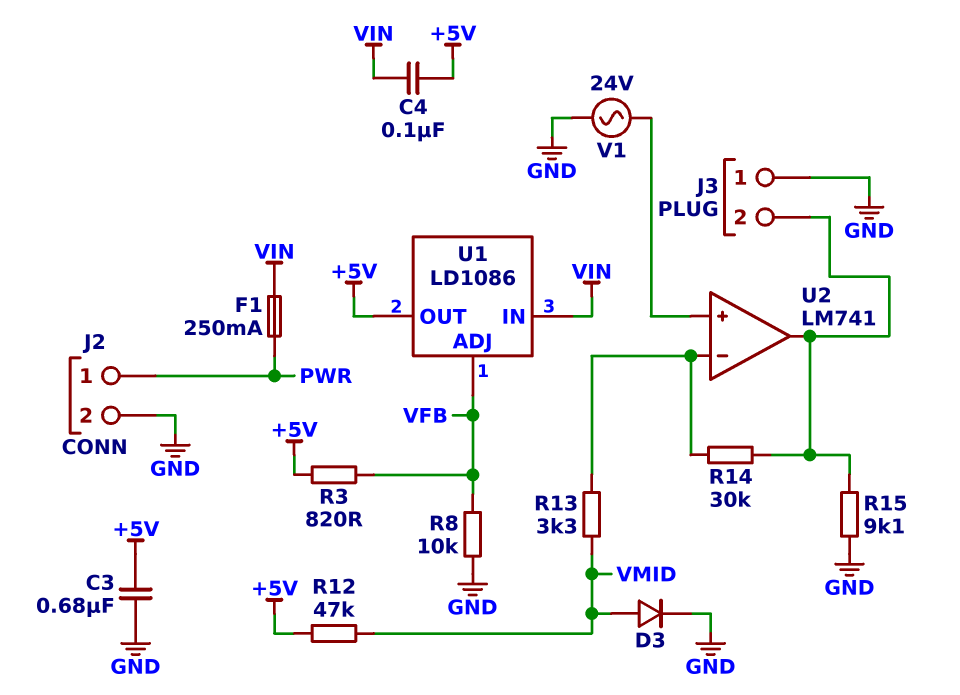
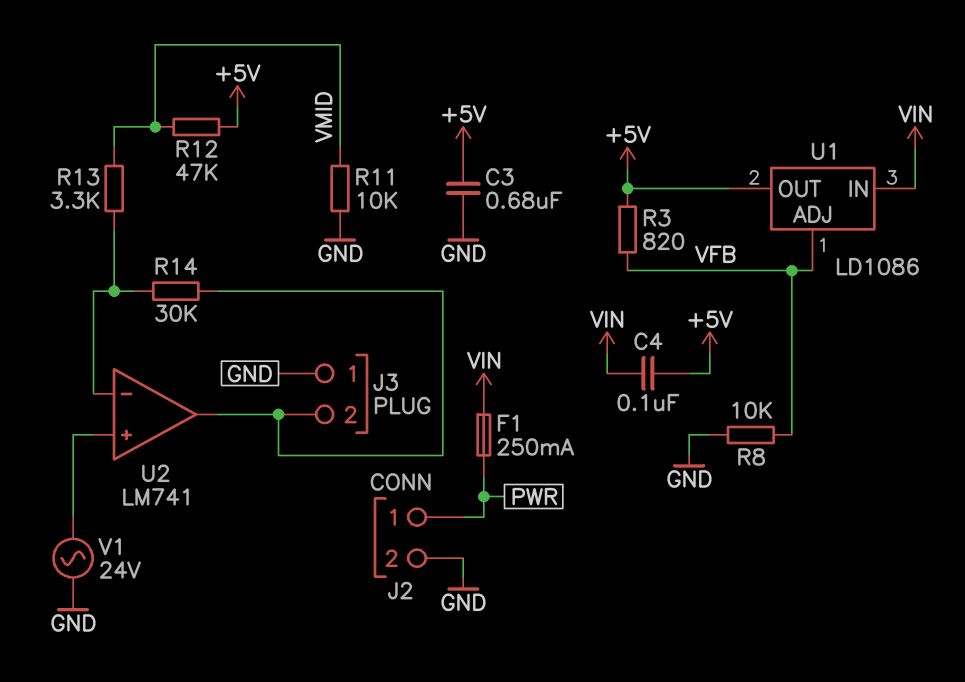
D3: diode (A VMID, K GND) -> none
R11: none -> 10k (GND, VMID)
R15: 9.1k (GND, J3/2) -> none

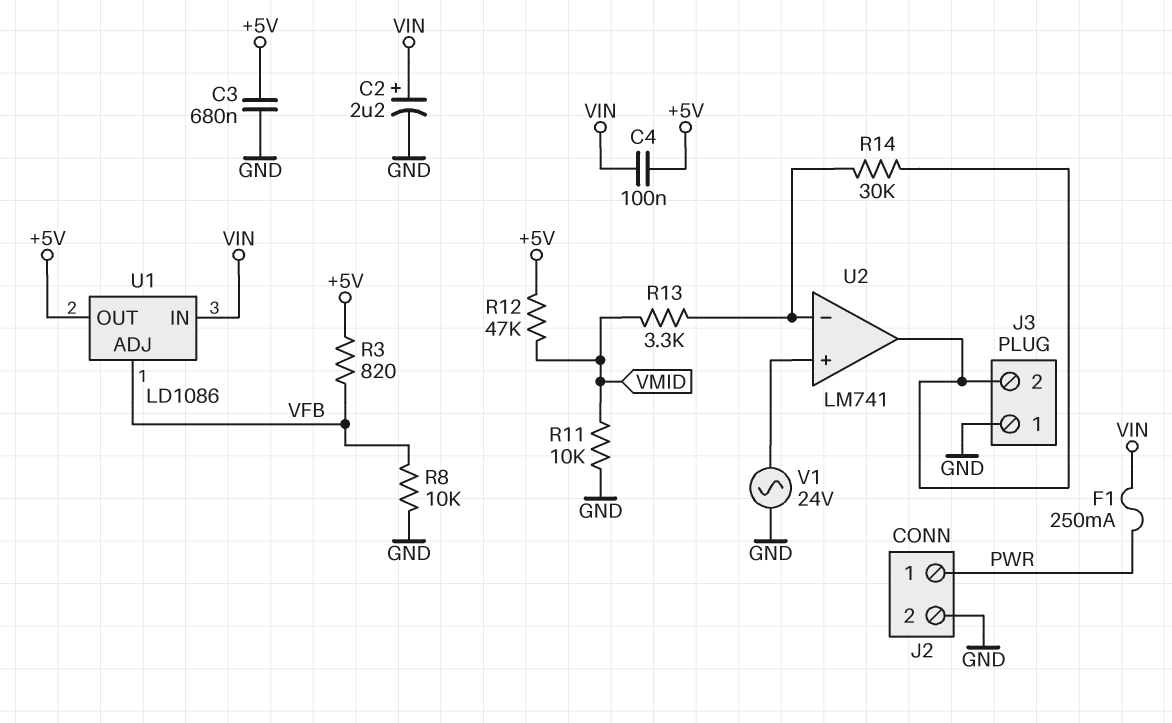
C2: none -> 2.2uF (plus VIN, minus GND)

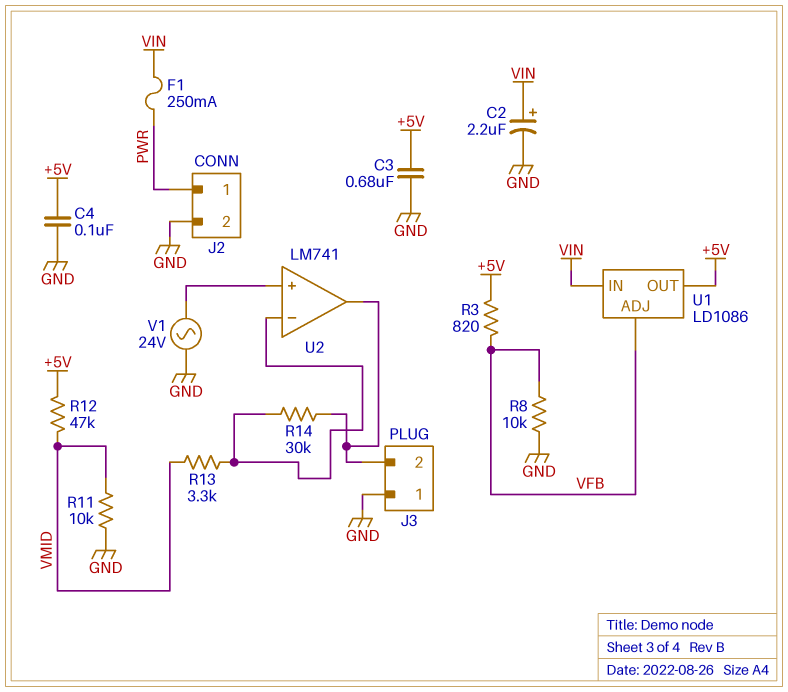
C4: 100nF (+5V, VIN) -> 100nF (+5V, GND)

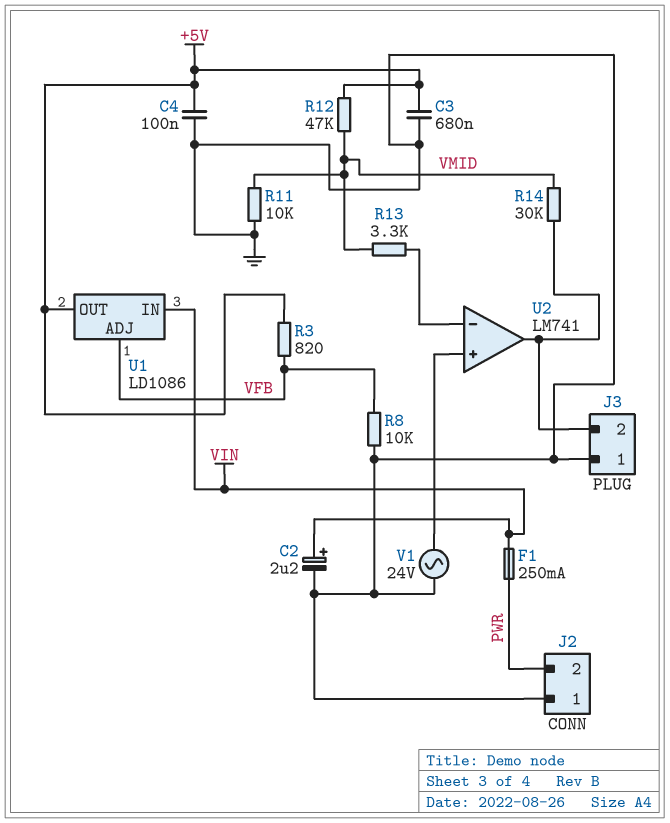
J2 pin 1: PWR -> GND
J2 pin 2: GND -> PWR
R14: 30k (J3/2, U2/in-) -> 30k (J3/2, VMID)

